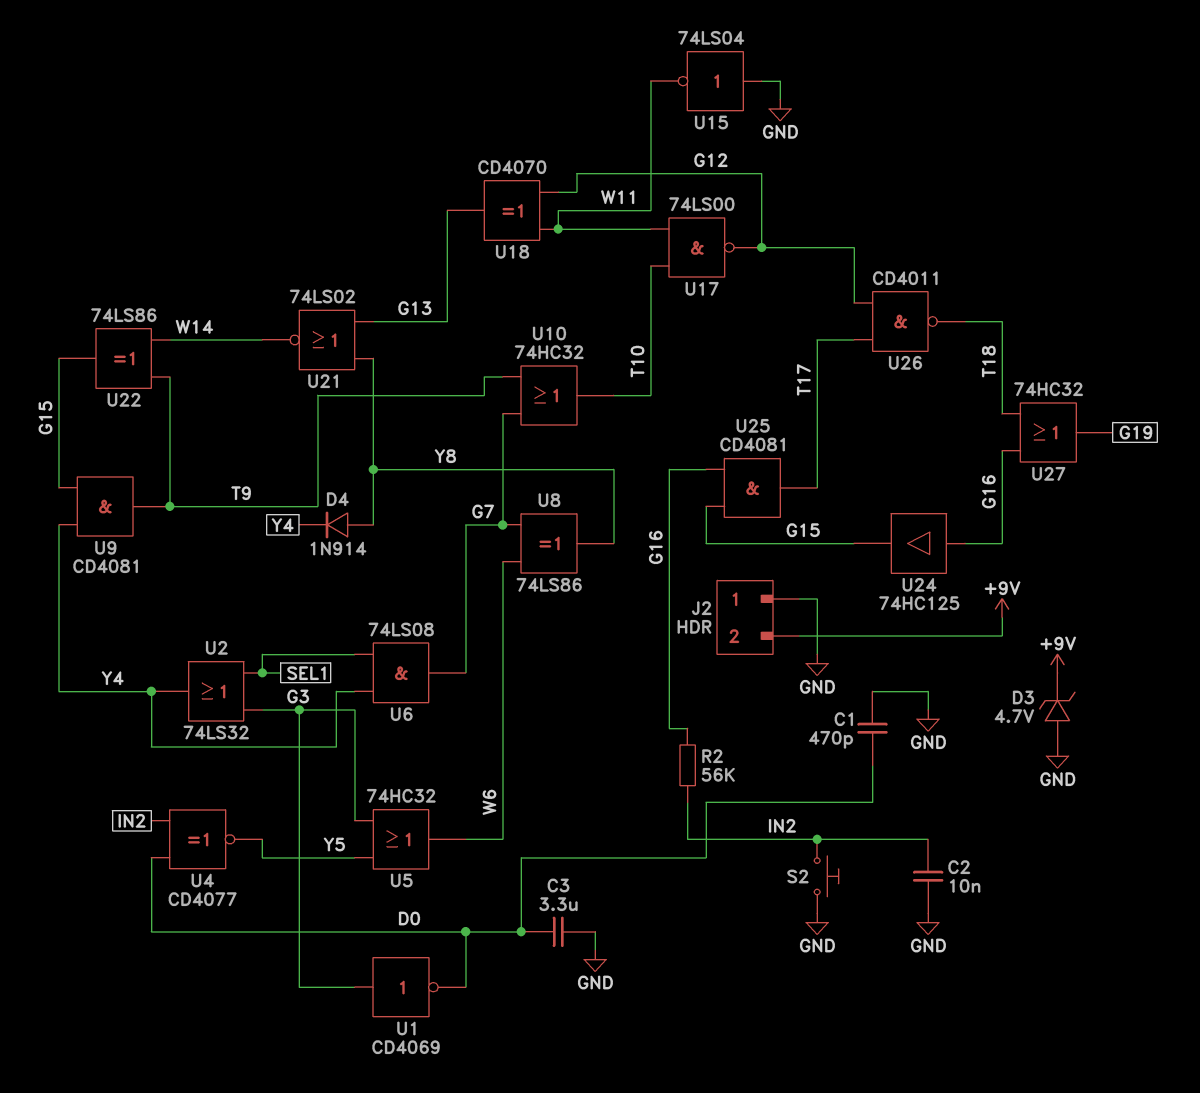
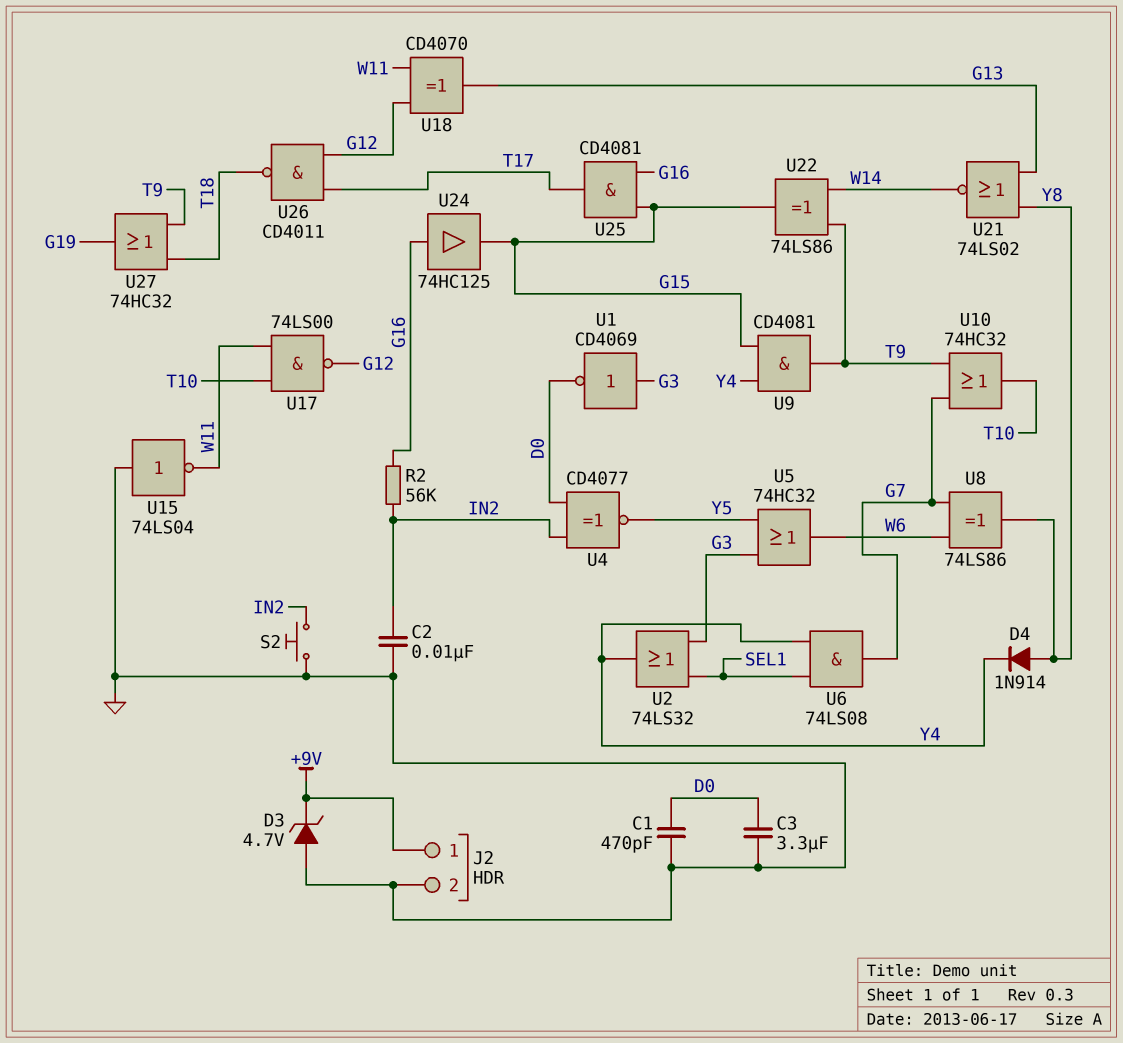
J2 pin 1: GND -> +9V
J2 pin 2: +9V -> GND
U27: OR 74HC32 (in G16, in T18, out G19) -> OR 74HC32 (in T9, in T18, out G19)

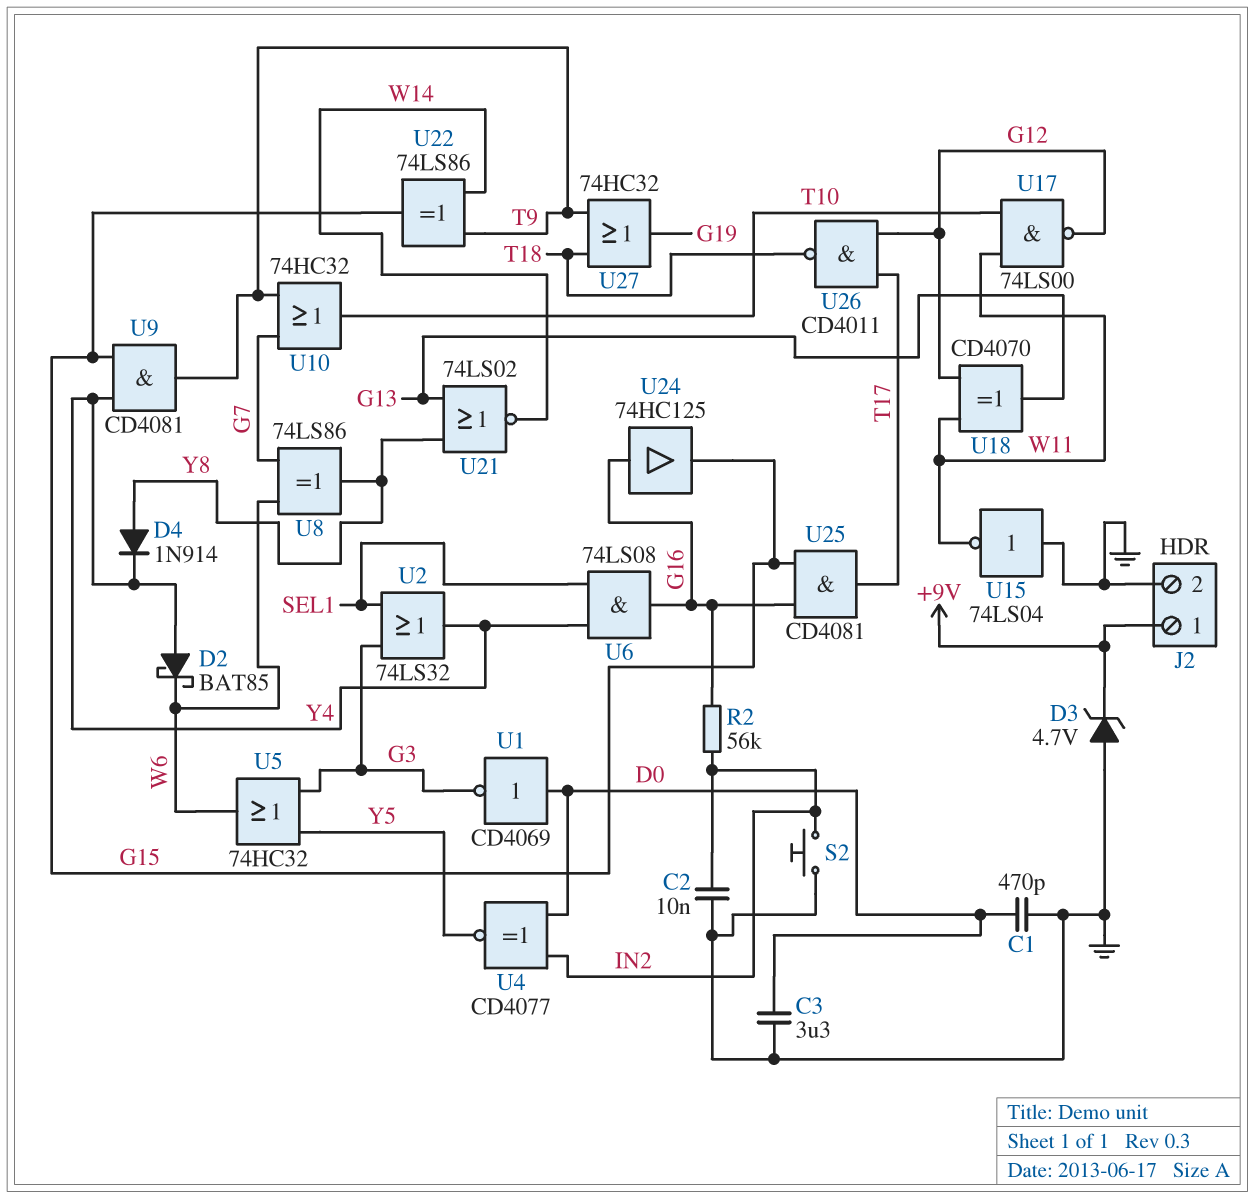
D2: none -> schottky BAT85 (A Y4, K W6)
U1: NOT CD4069 (in G3, out D0) -> NOT CD4069 (in D0, out G3)
U6: AND 74LS08 (in SEL1, in Y4, out G7) -> AND 74LS08 (in SEL1, in Y4, out G16)

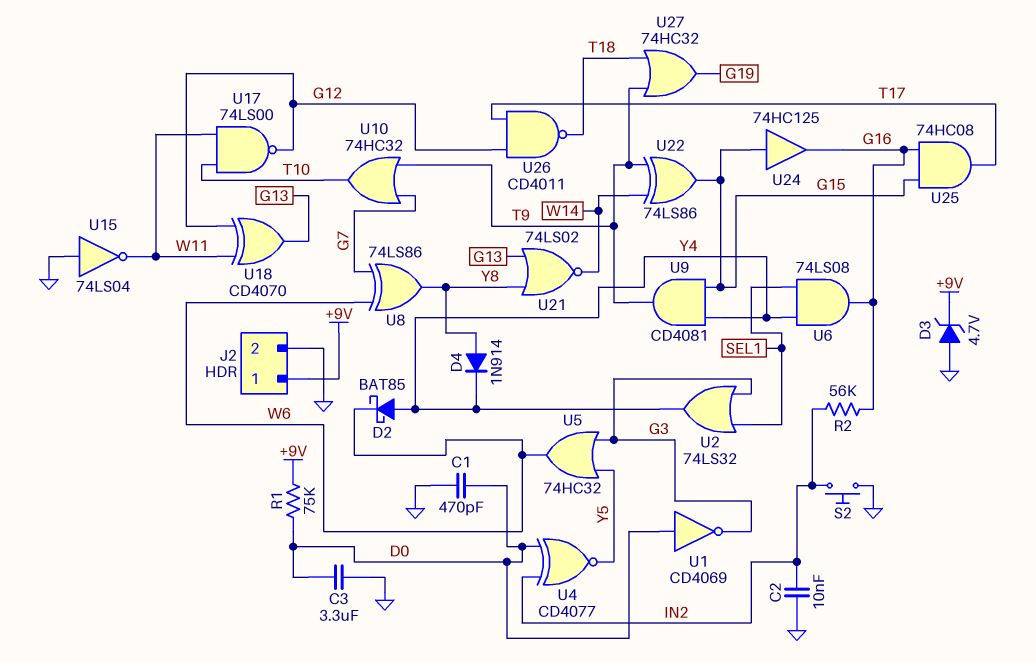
R1: none -> 75k (+9V, D0)
U24: buffer 74HC125 (in G16, out G15) -> buffer 74HC125 (in G15, out G16)
U25: AND CD4081 (in G15, in G16, out T17) -> AND 74HC08 (in G15, in G16, out T17)

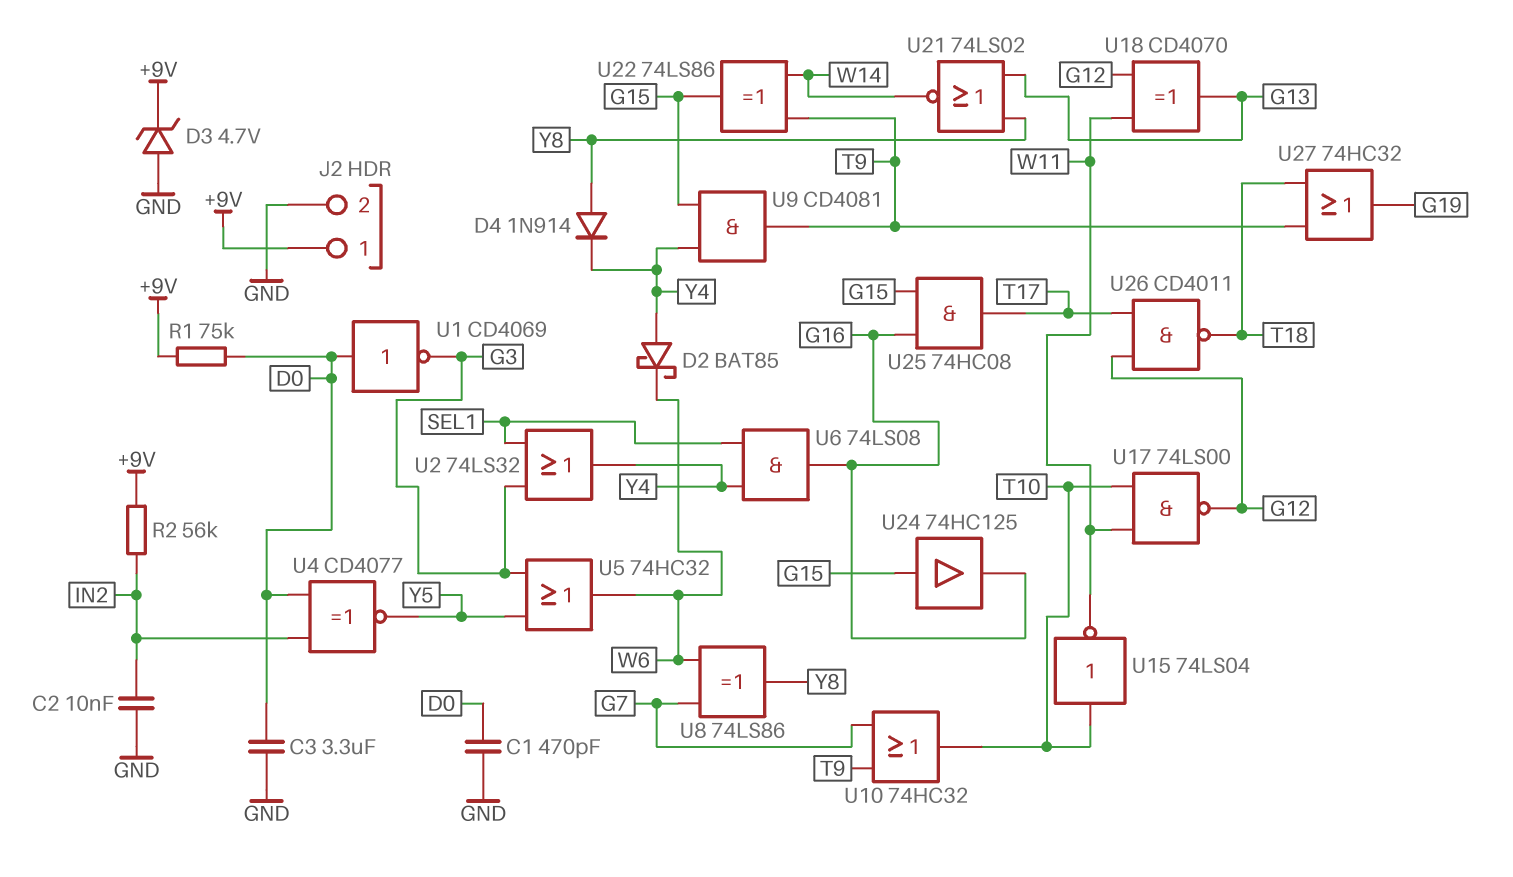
R2: 56k (G16, IN2) -> 56k (+9V, IN2)
S2: button (GND, IN2) -> none
U15: NOT 74LS04 (in GND, out W11) -> NOT 74LS04 (in T10, out W11)

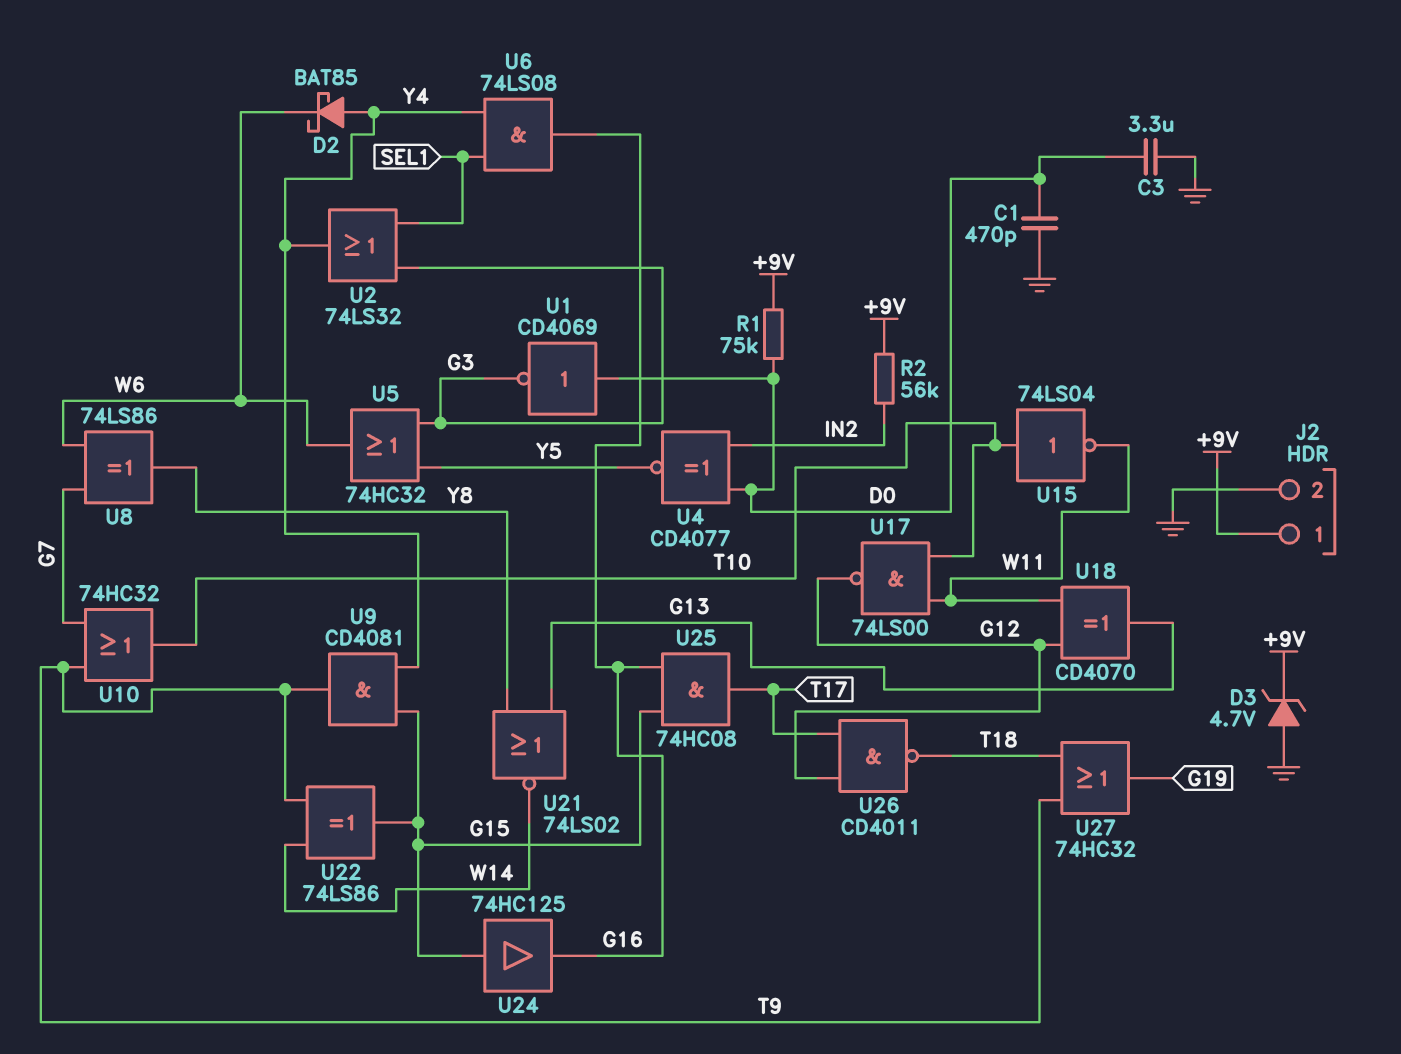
C2: 10nF (GND, IN2) -> none
D4: diode 1N914 (A Y8, K Y4) -> none

